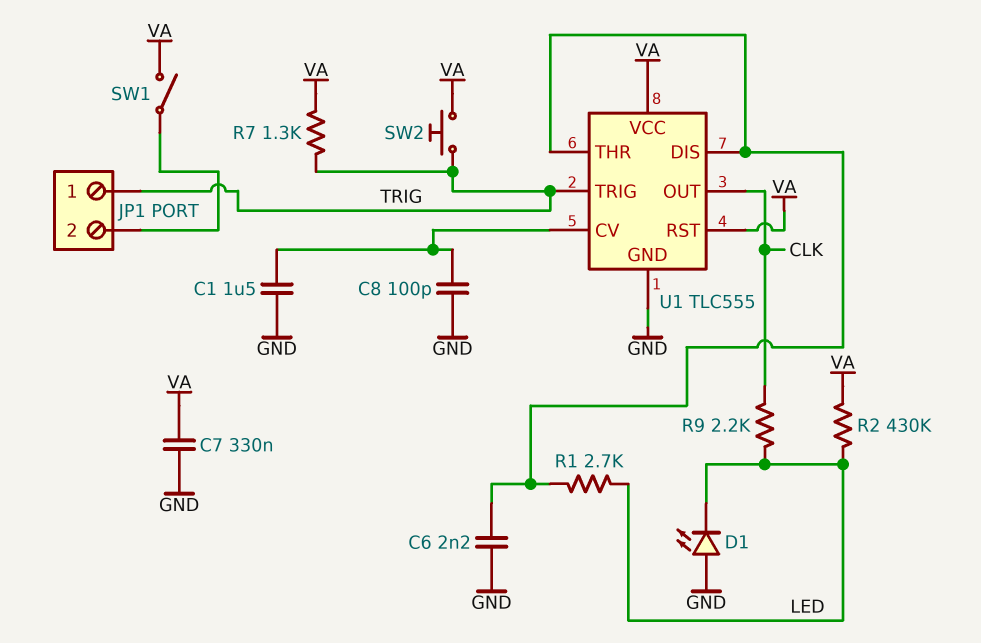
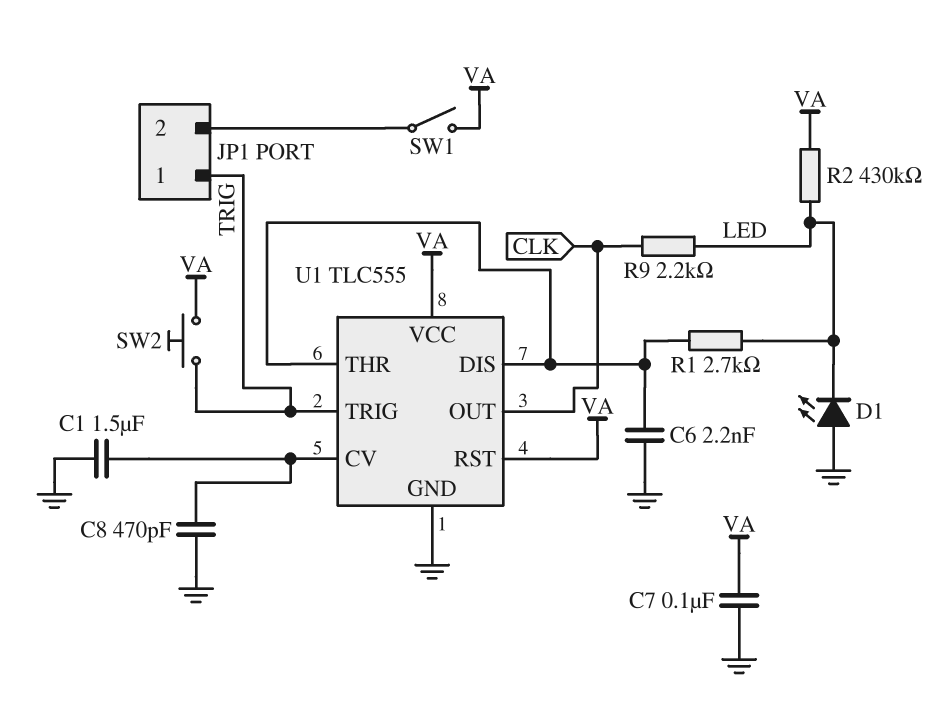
C7: 330nF (GND, VA) -> 100nF (GND, VA)
C8: 100pF (GND, U1/CV) -> 470pF (GND, U1/CV)
R7: 1.3k (TRIG, VA) -> none

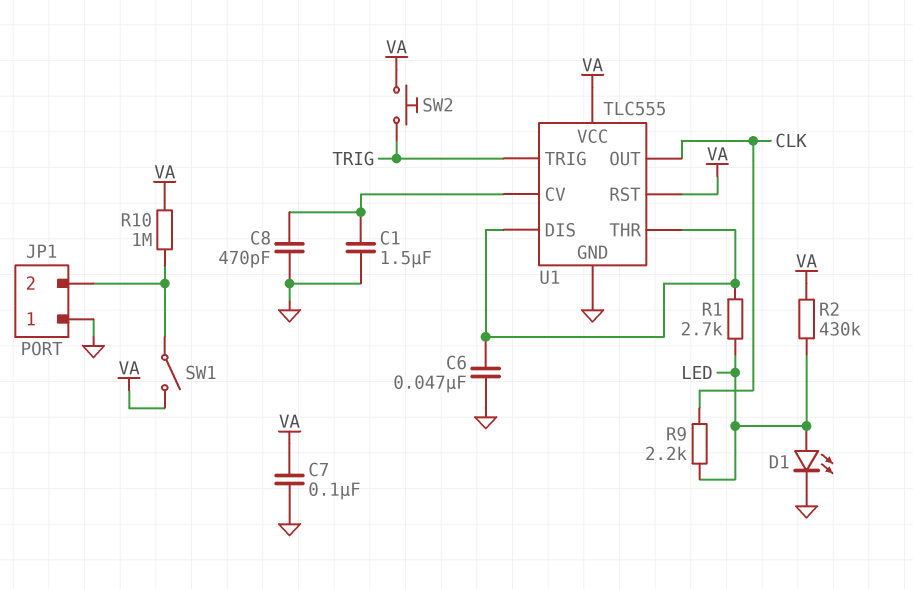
C6: 2.2nF (GND, U1/DIS) -> 47nF (GND, U1/DIS)
D1: LED (A GND, K LED) -> LED (A LED, K GND)
JP1 pin 1: TRIG -> GND
R10: none -> 1M (JP1/2, VA)

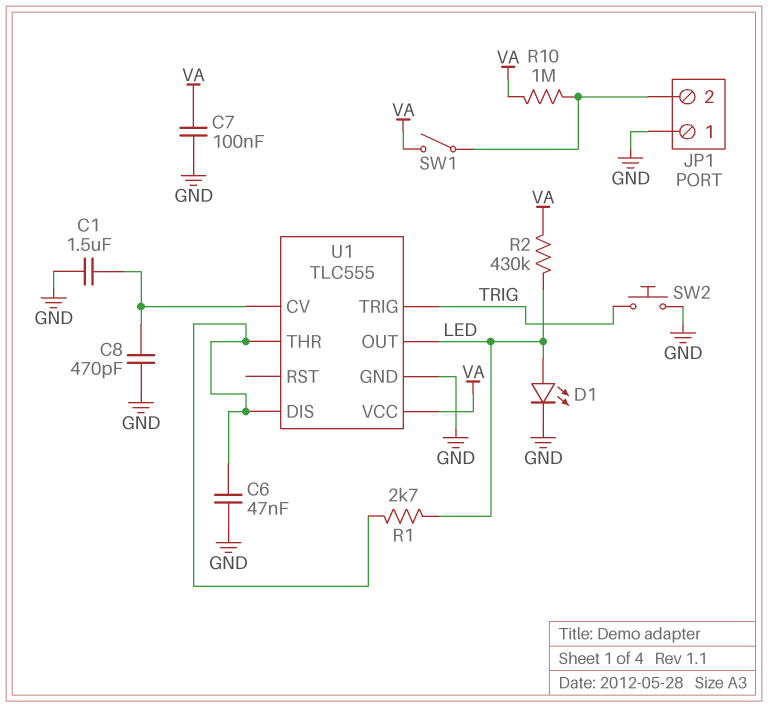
R9: 2.2k (CLK, LED) -> none
SW2: button (TRIG, VA) -> button (GND, TRIG)
U1 pin OUT: CLK -> LED
U1 pin RST: VA -> none

